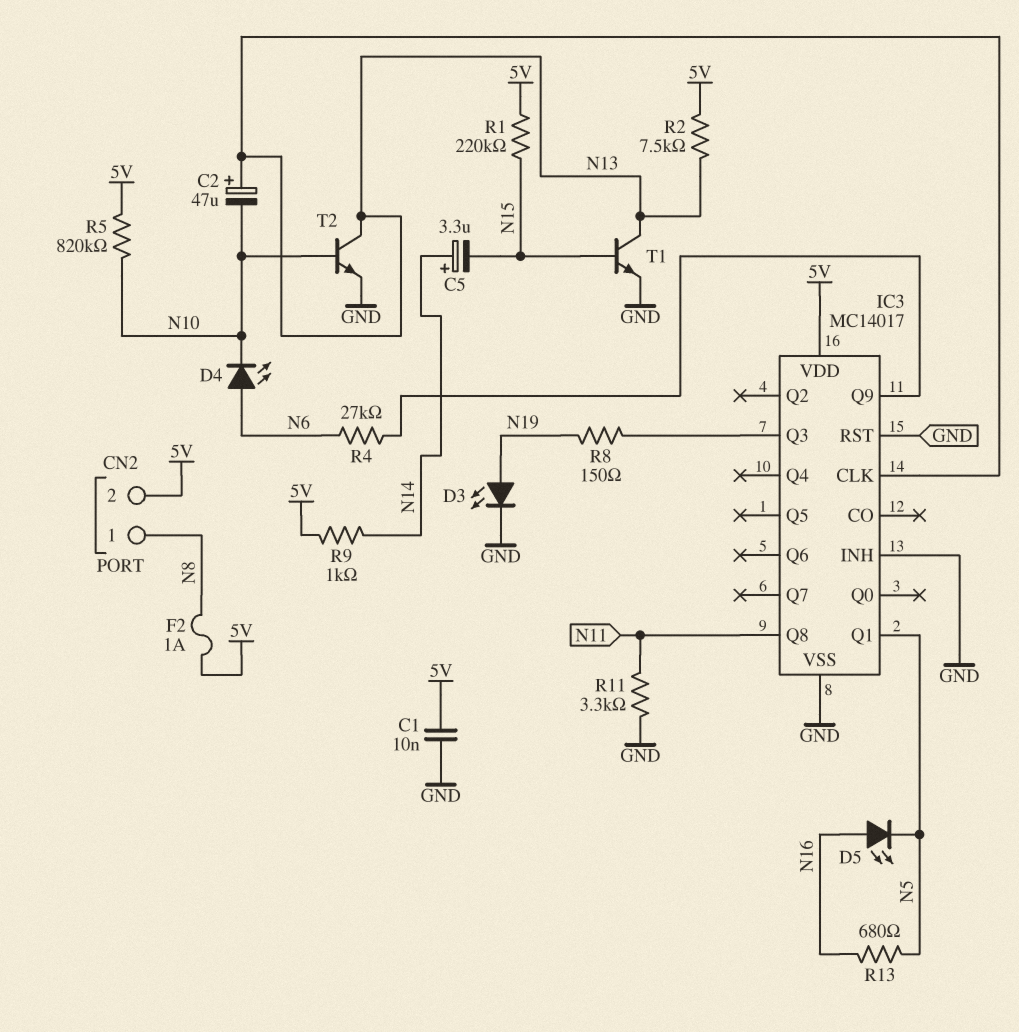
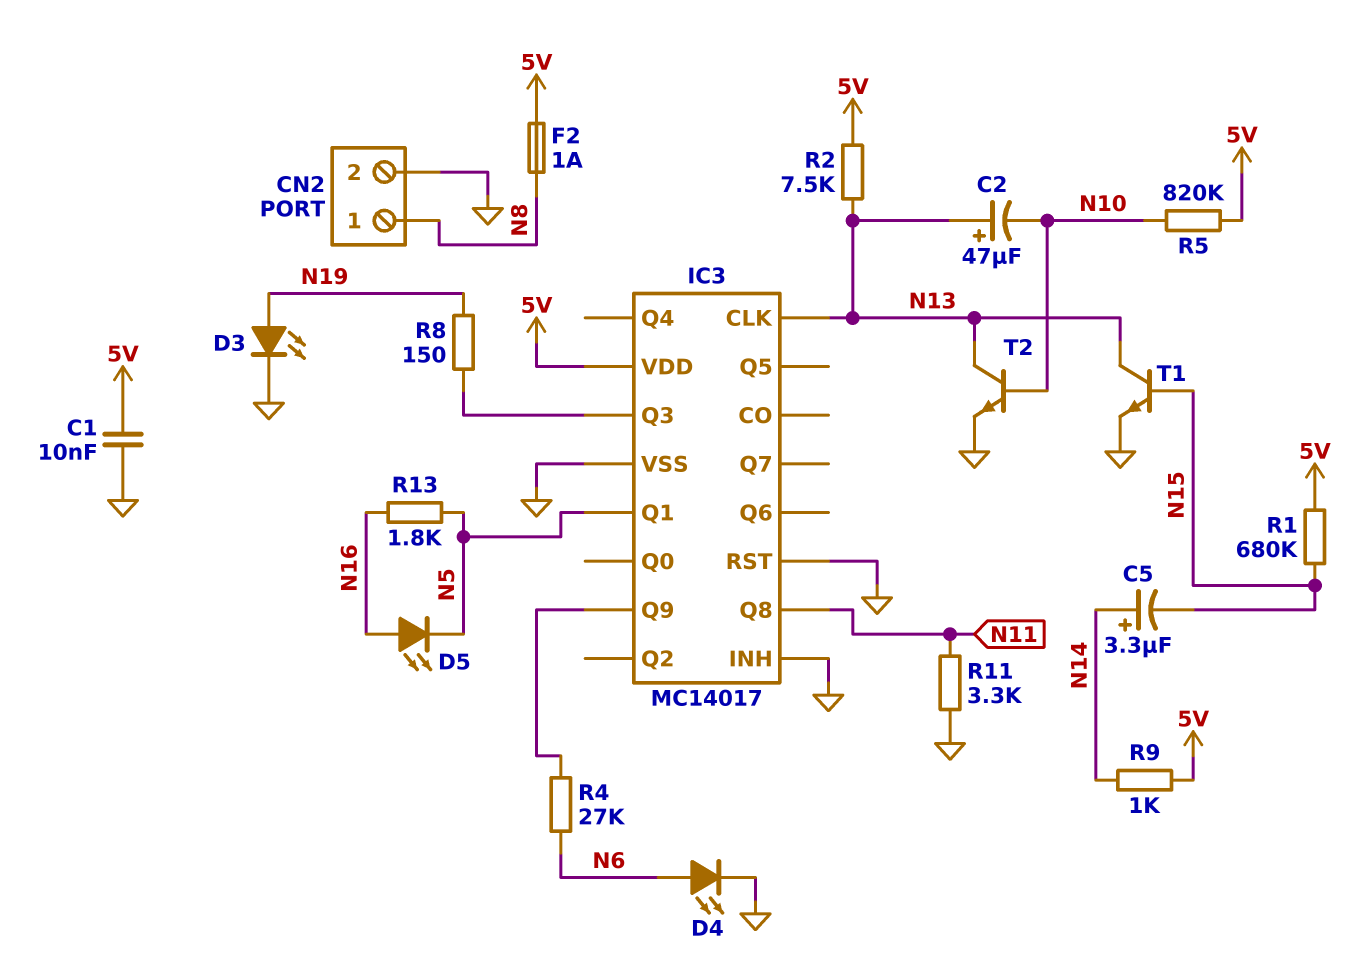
CN2 pin 2: 5V -> GND
D4: LED (A N6, K N10) -> LED (A N6, K GND)
R1: 220k (5V, N15) -> 680k (5V, N15)
R13: 680 (N5, N16) -> 1.8k (N5, N16)

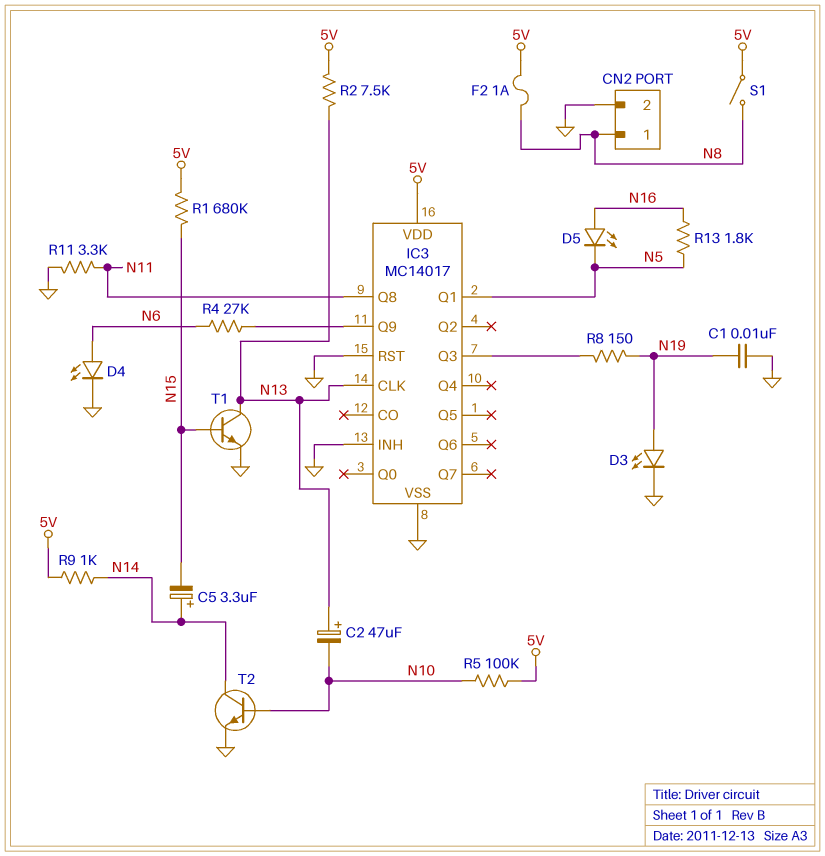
C1: 10nF (5V, GND) -> 10nF (GND, N19)
R5: 820k (5V, N10) -> 100k (5V, N10)
S1: none -> switch (5V, N8)
T2: NPN (B N10, C N13, E GND) -> NPN (B N10, C N14, E GND)

